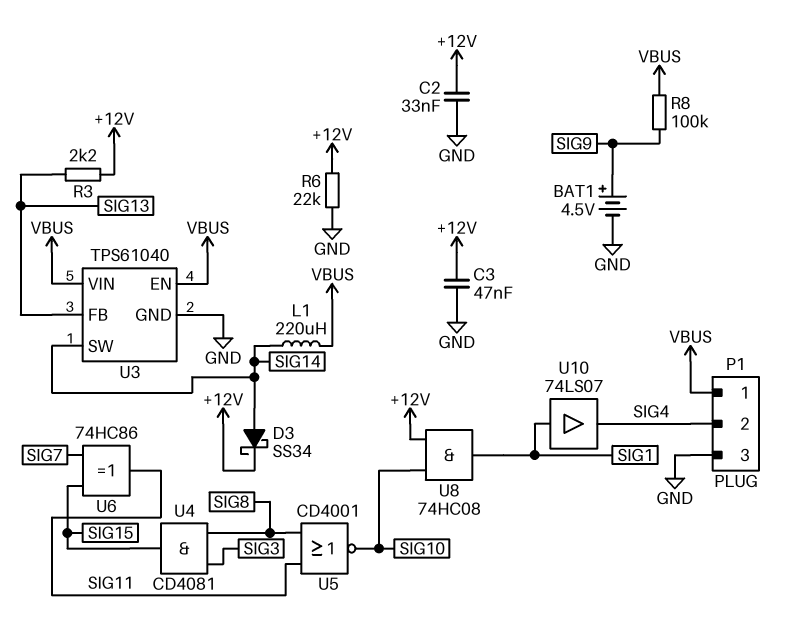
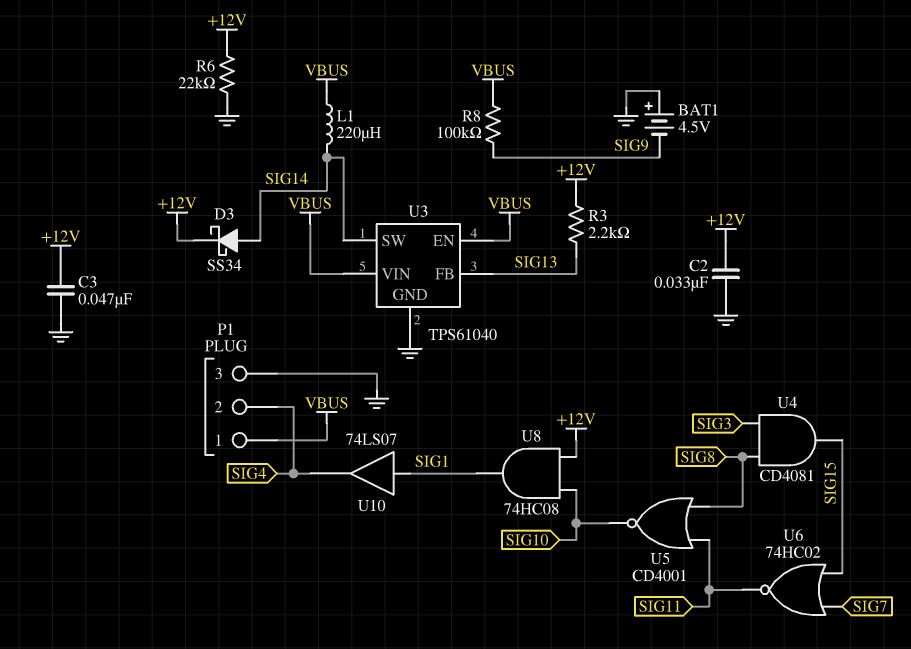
BAT1: 4.5V (plus SIG9, minus GND) -> 4.5V (plus GND, minus SIG9)
U6: XOR 74HC86 (in SIG7, in SIG15, out SIG11) -> NOR 74HC02 (in SIG7, in SIG15, out SIG11)

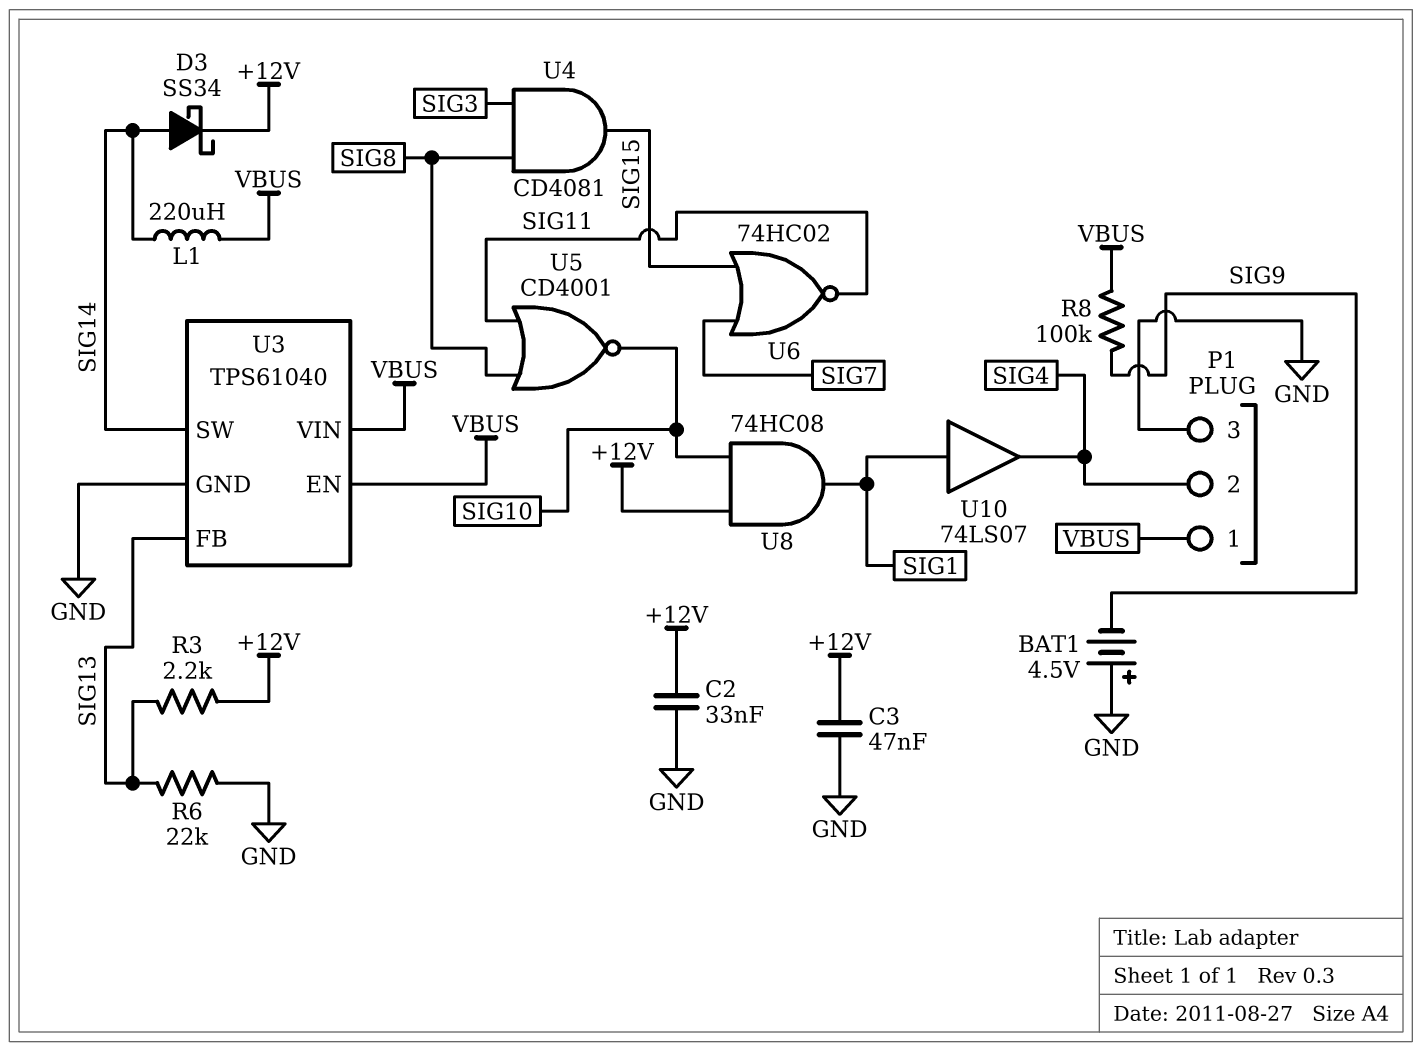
R6: 22k (+12V, GND) -> 22k (GND, SIG13)

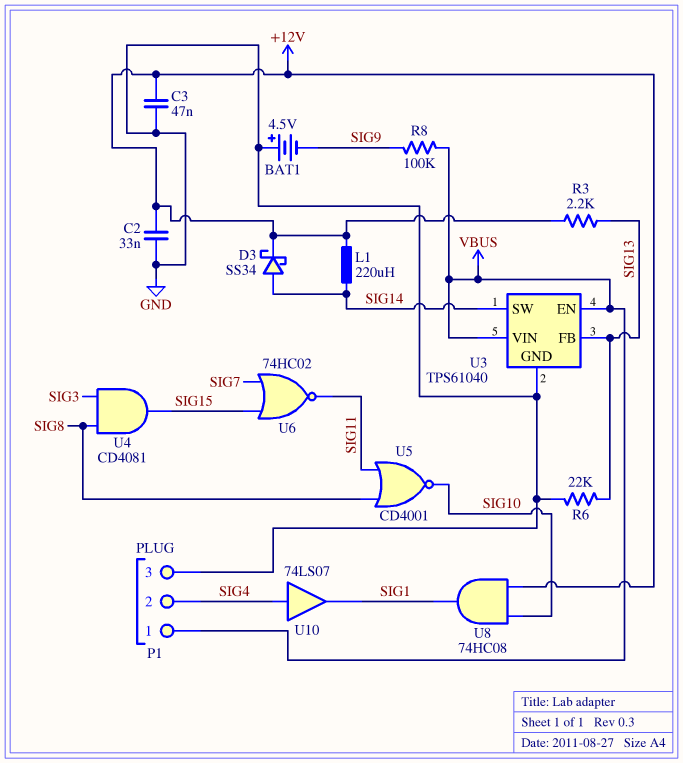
L1: 220uH (SIG14, VBUS) -> 220uH (+12V, SIG14)
U10: buffer 74LS07 (in SIG1, out SIG4) -> buffer 74LS07 (in SIG4, out SIG1)

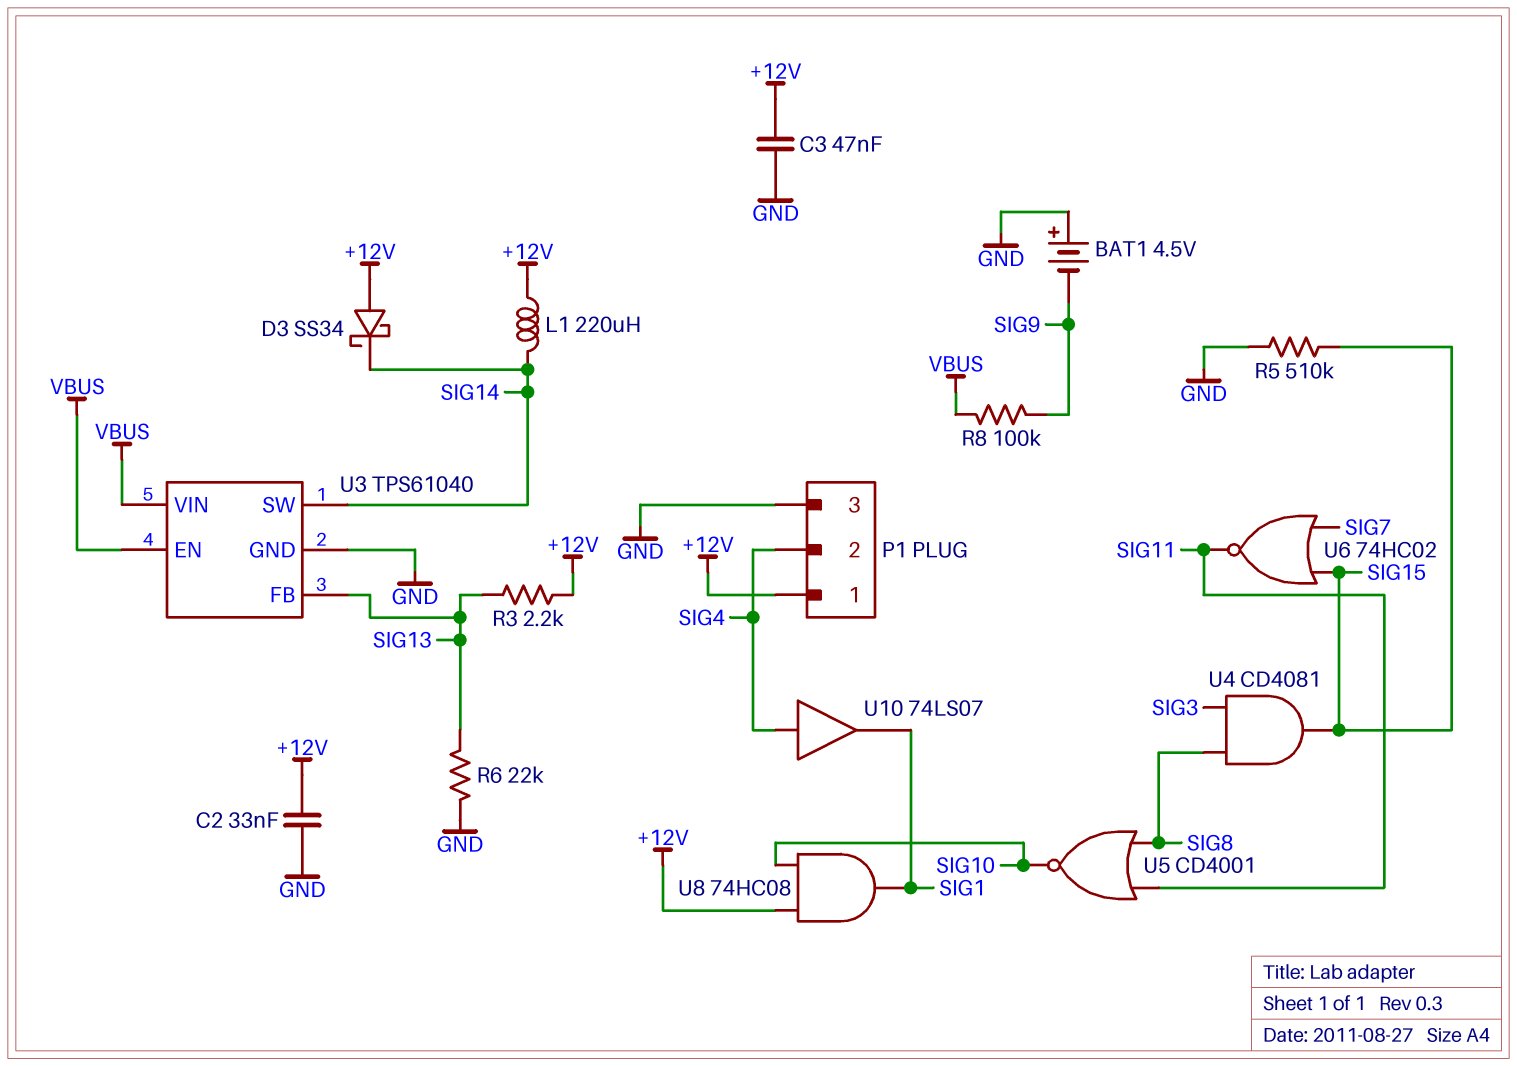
D3: schottky SS34 (A SIG14, K +12V) -> schottky SS34 (A +12V, K SIG14)
P1 pin 1: VBUS -> +12V
R5: none -> 510k (GND, SIG15)

